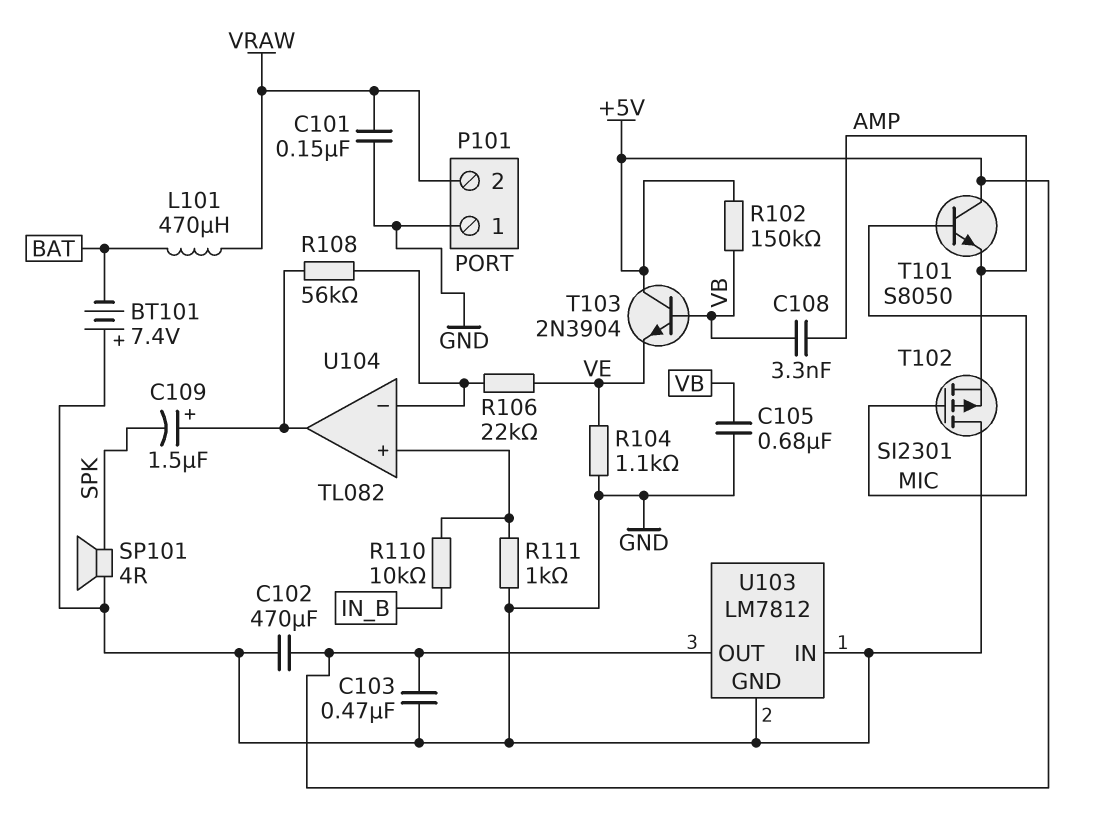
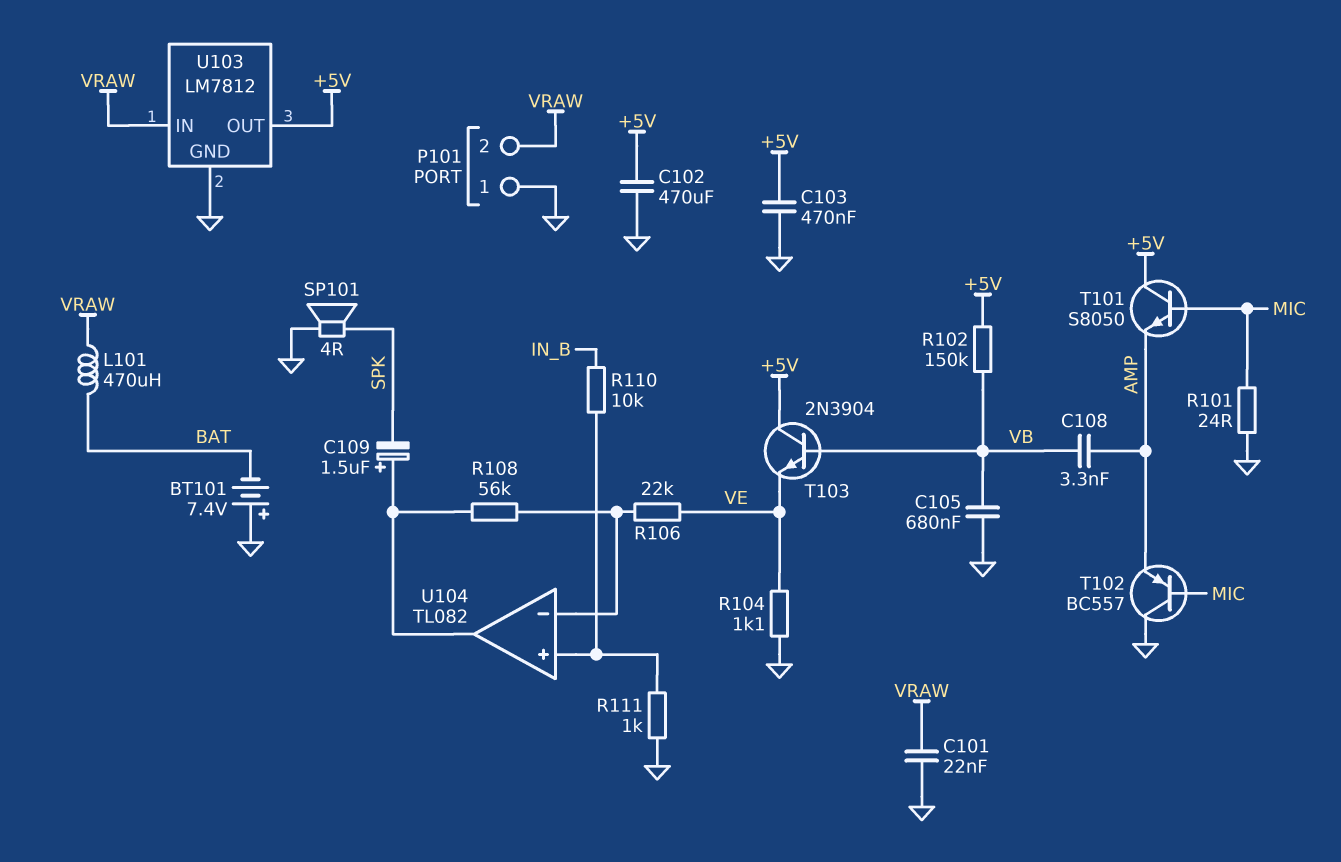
C101: 150nF (GND, VRAW) -> 22nF (GND, VRAW)
R101: none -> 24 (GND, MIC)
T102: PMOS SI2301 (G MIC, D GND, S AMP) -> PNP BC557 (B MIC, C GND, E AMP)
U103 pin IN: GND -> VRAW

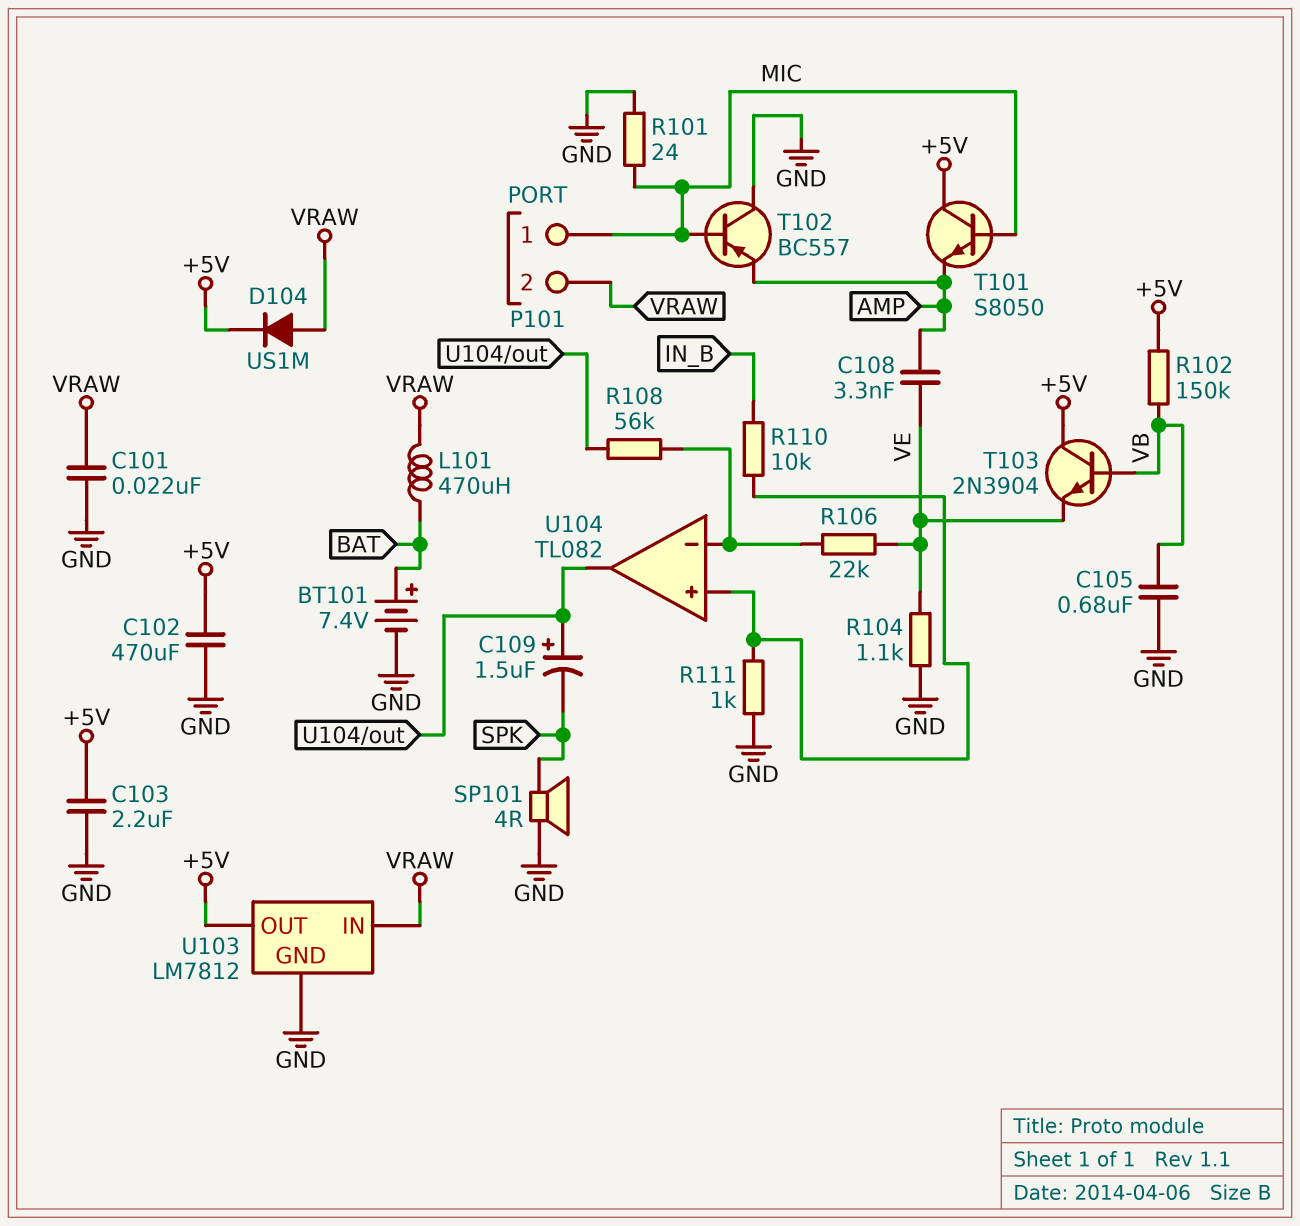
BT101: 7.4V (plus GND, minus BAT) -> 7.4V (plus BAT, minus GND)
C103: 470nF (+5V, GND) -> 2.2uF (+5V, GND)
C108: 3.3nF (AMP, VB) -> 3.3nF (AMP, VE)
D104: none -> diode US1M (A VRAW, K +5V)
P101 pin 1: GND -> MIC

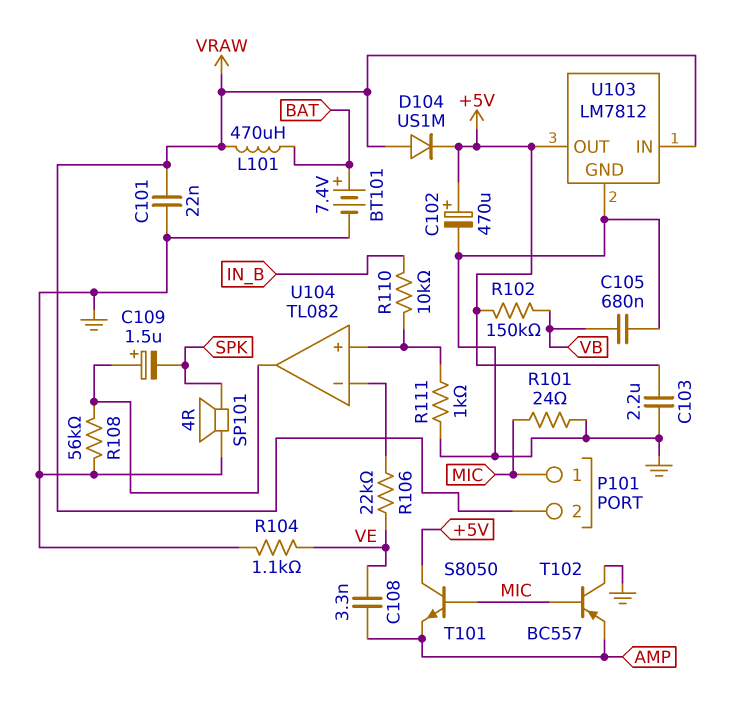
C102: 470uF (+5V, GND) -> 470uF (plus +5V, minus GND)
R108: 56k (U104/in-, U104/out) -> 56k (GND, U104/out)
T103: NPN 2N3904 (B VB, C +5V, E VE) -> none

